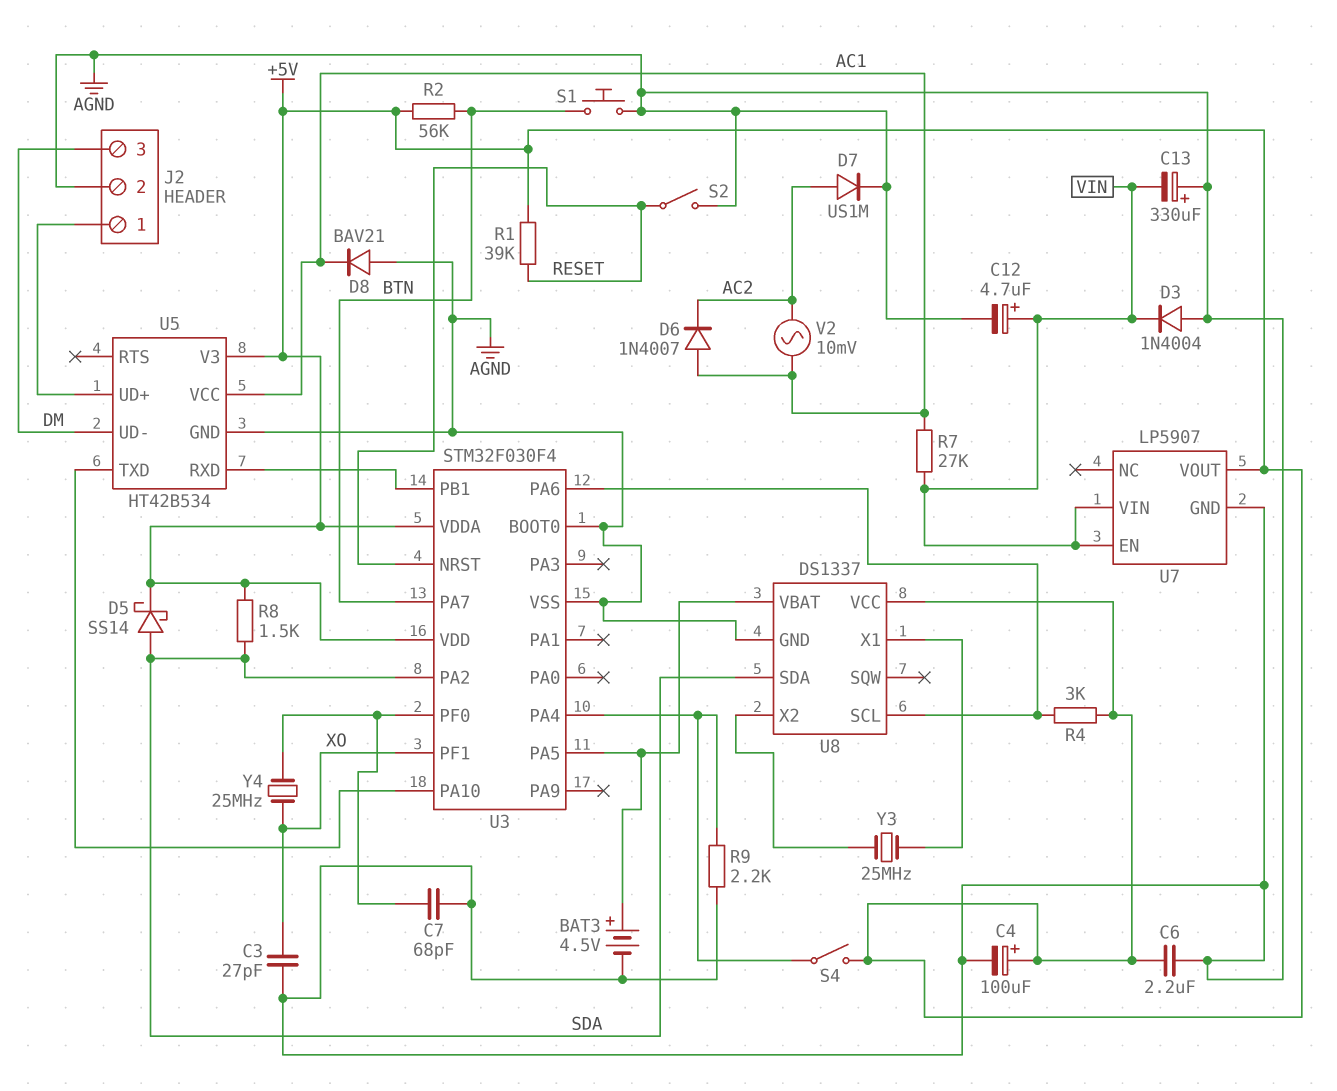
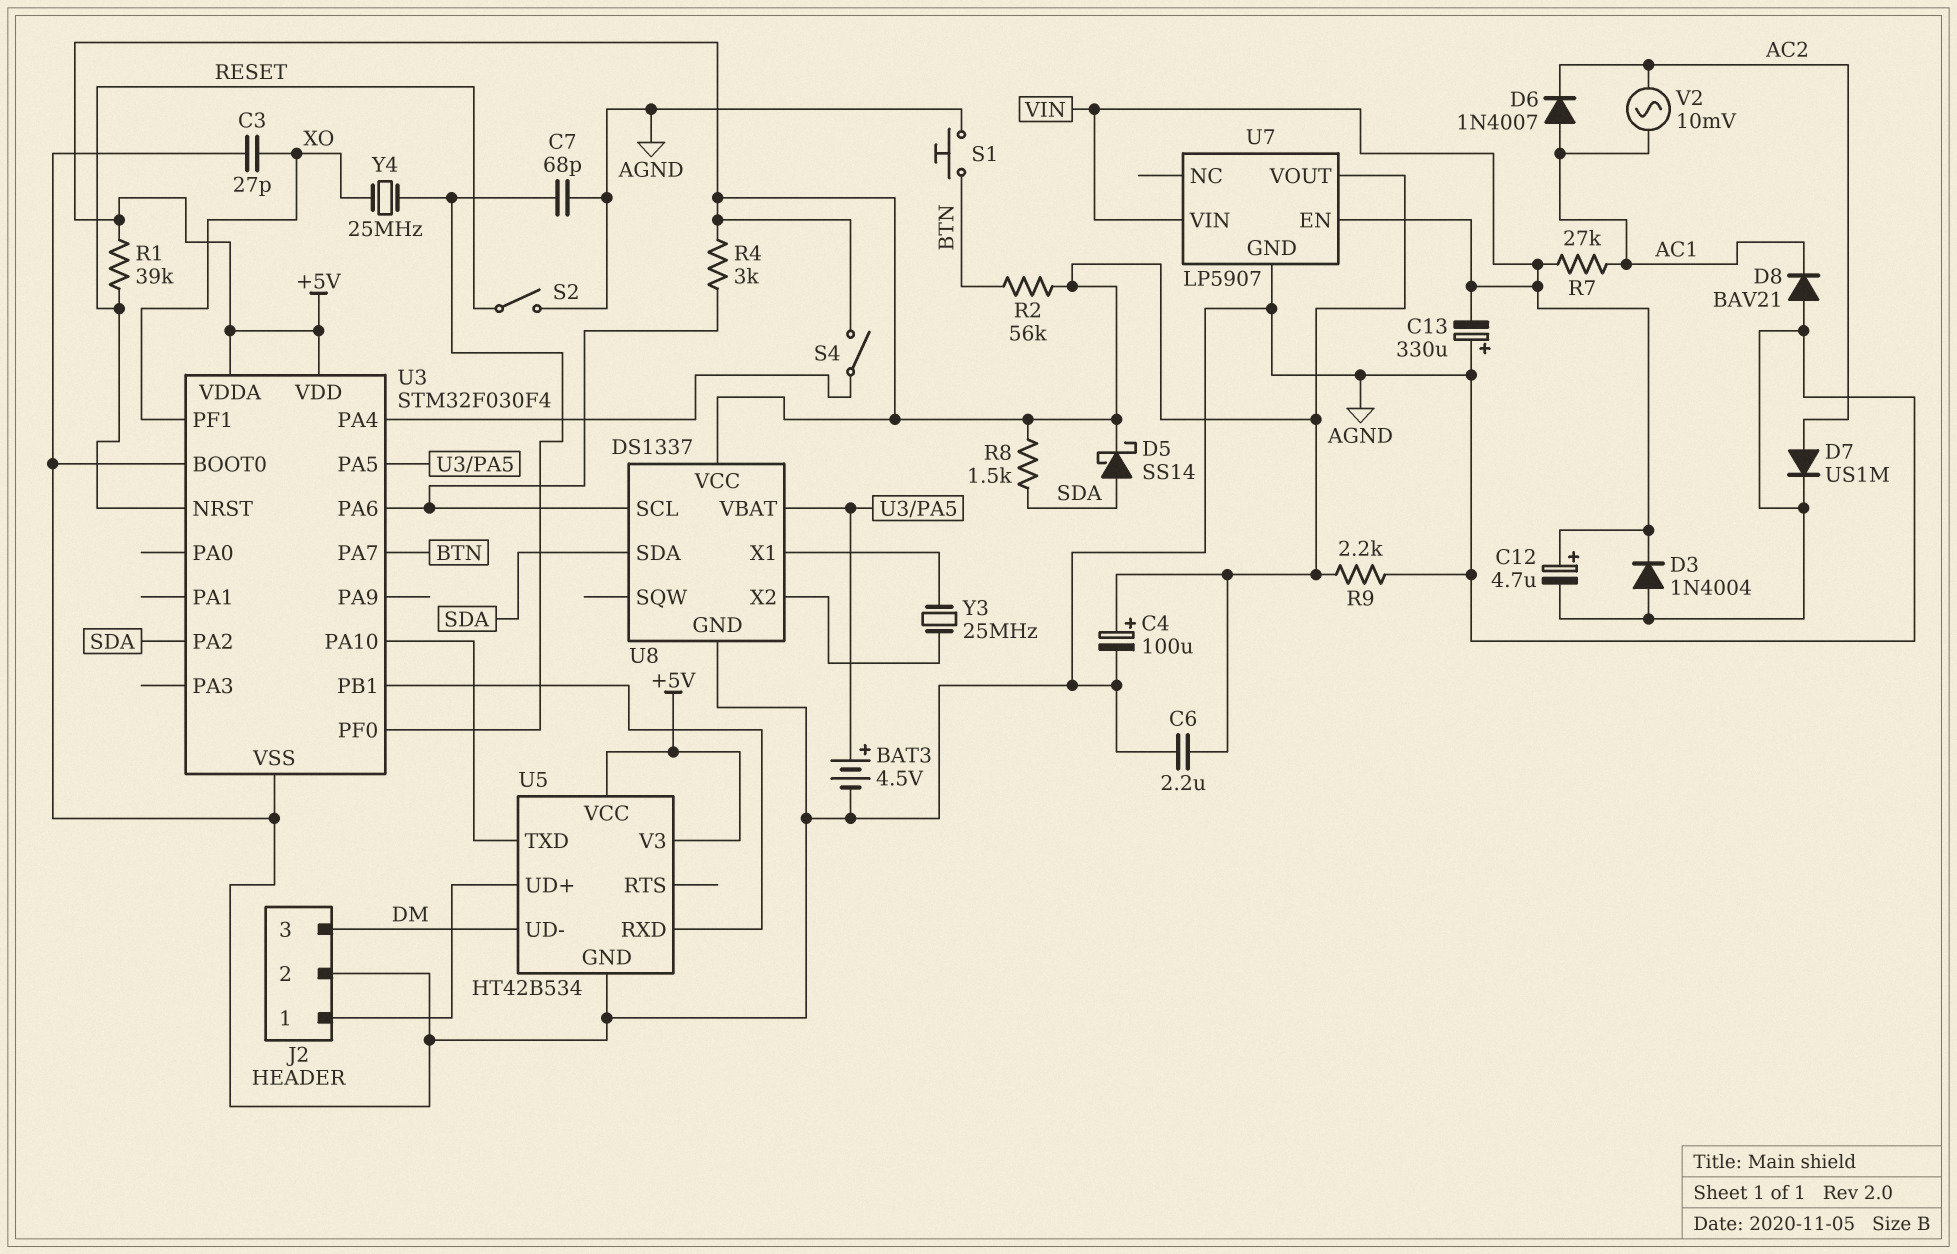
R9: 2.2k (AGND, U3/PA4) -> 2.2k (+5V, AGND)
U5 pin VCC: AC1 -> +5V

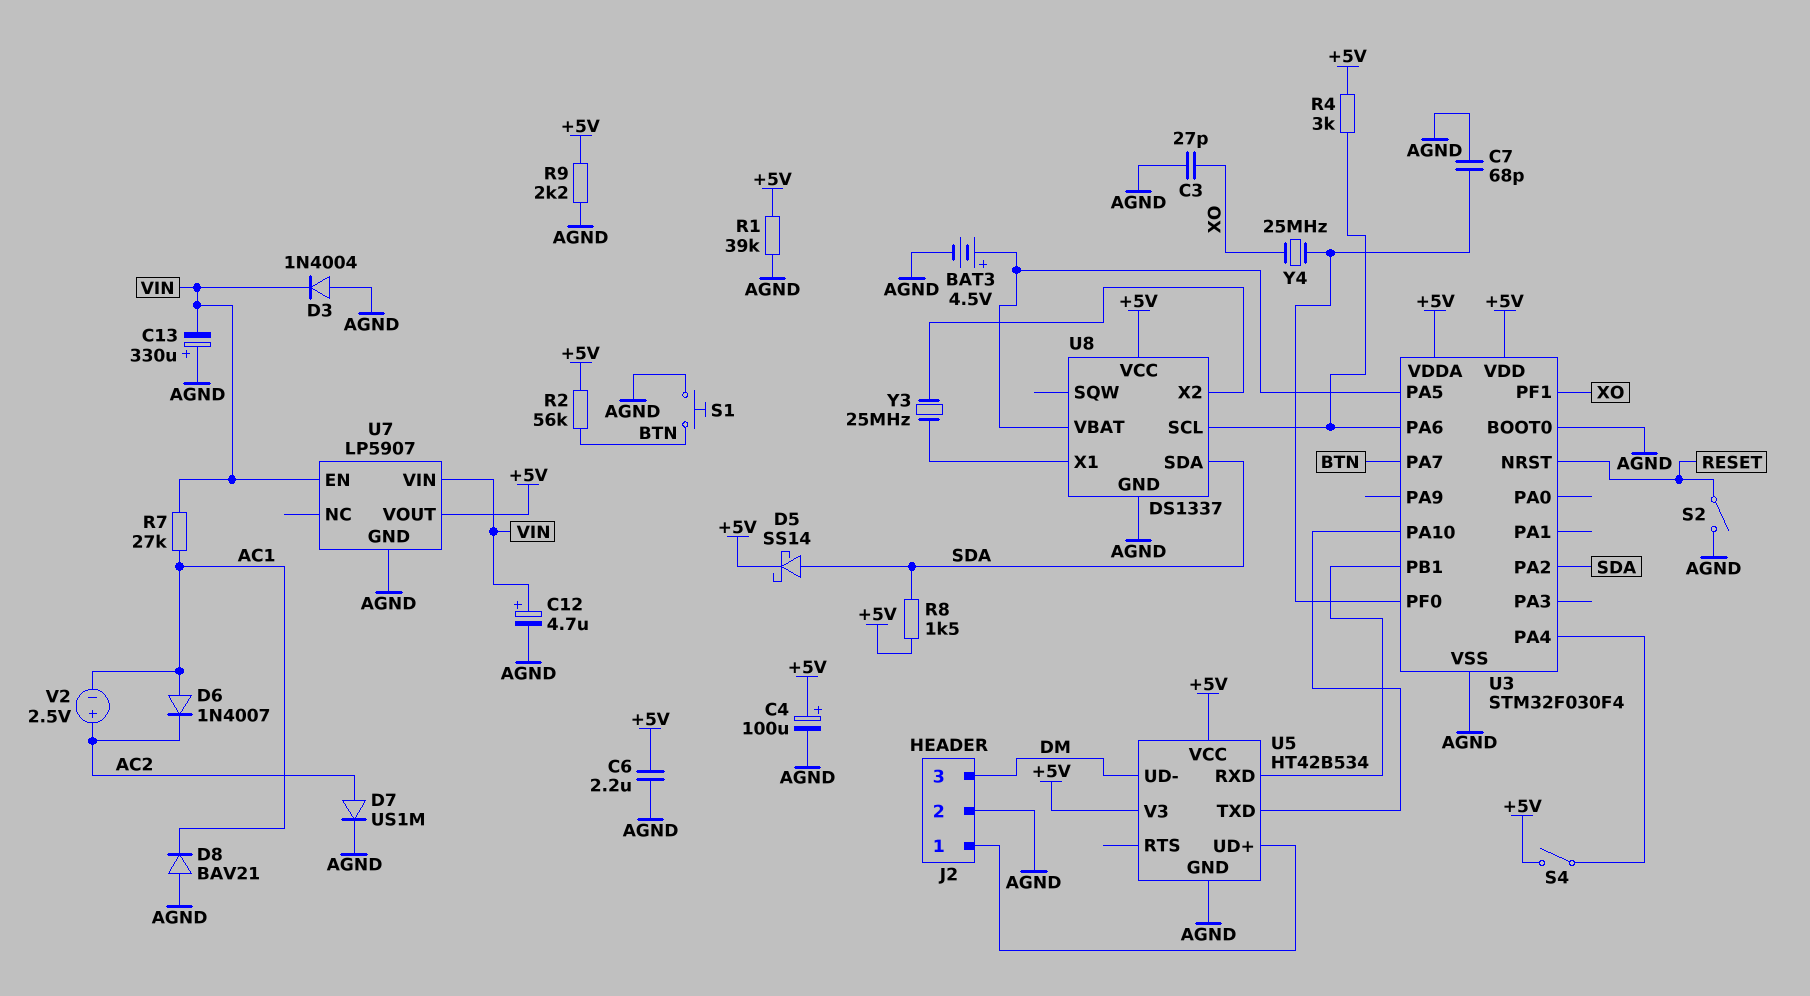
R1: 39k (+5V, RESET) -> 39k (+5V, AGND)
V2: AC 10mV (AC1, AC2) -> 2.5V (plus AC2, minus AC1)

